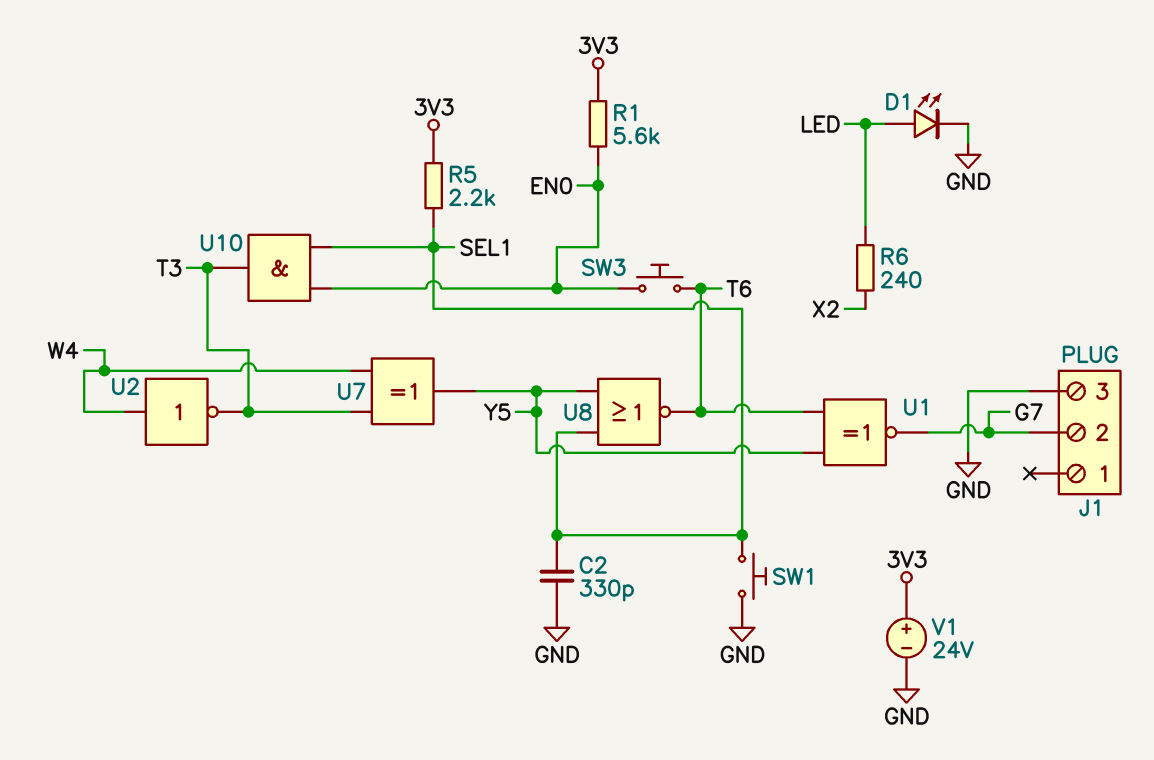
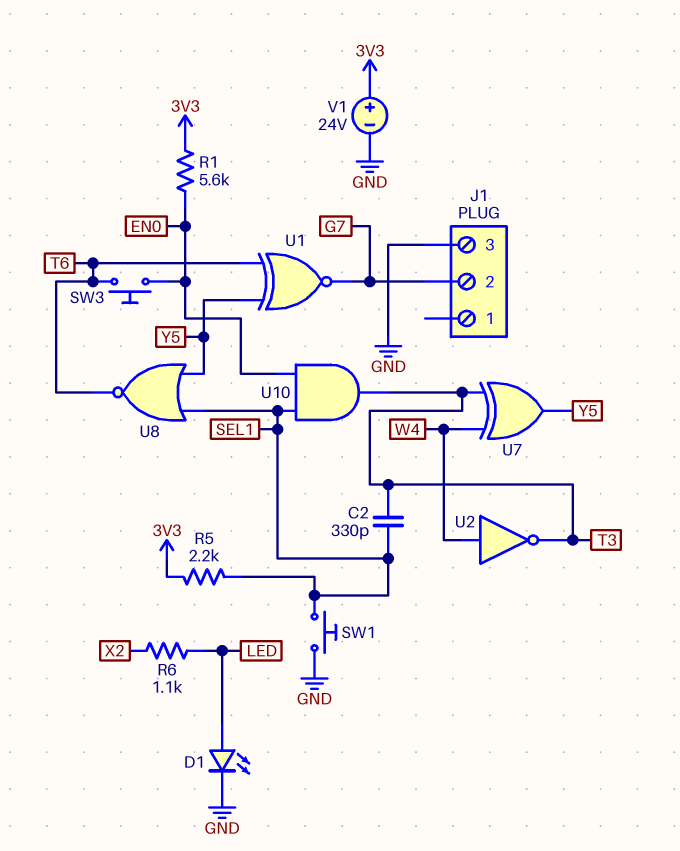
C2: 330pF (GND, SEL1) -> 330pF (SEL1, T3)
R6: 240 (LED, X2) -> 1.1k (LED, X2)

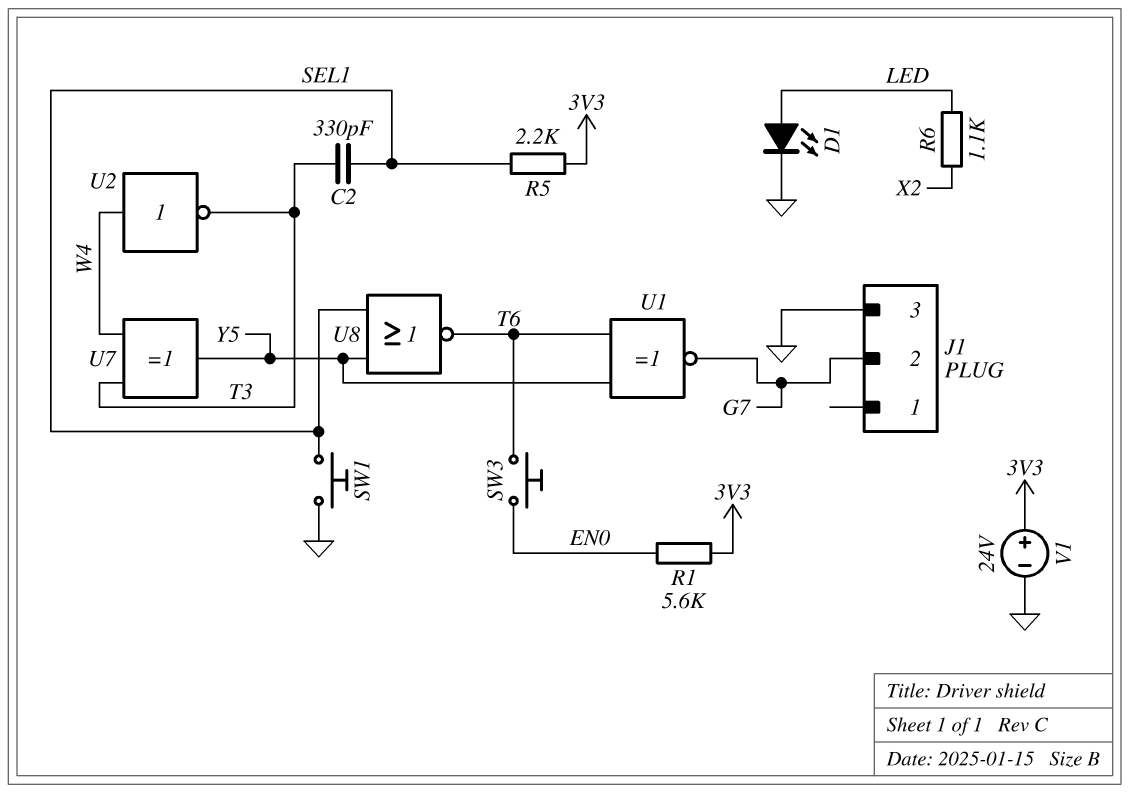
U10: AND (in EN0, in SEL1, out T3) -> none

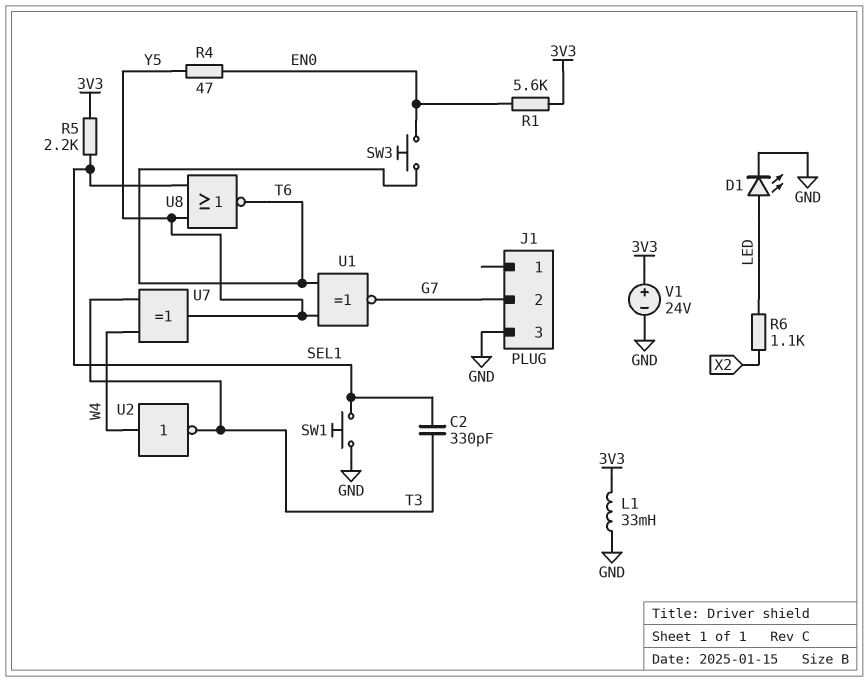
L1: none -> 33mH (3V3, GND)
R4: none -> 47 (EN0, Y5)

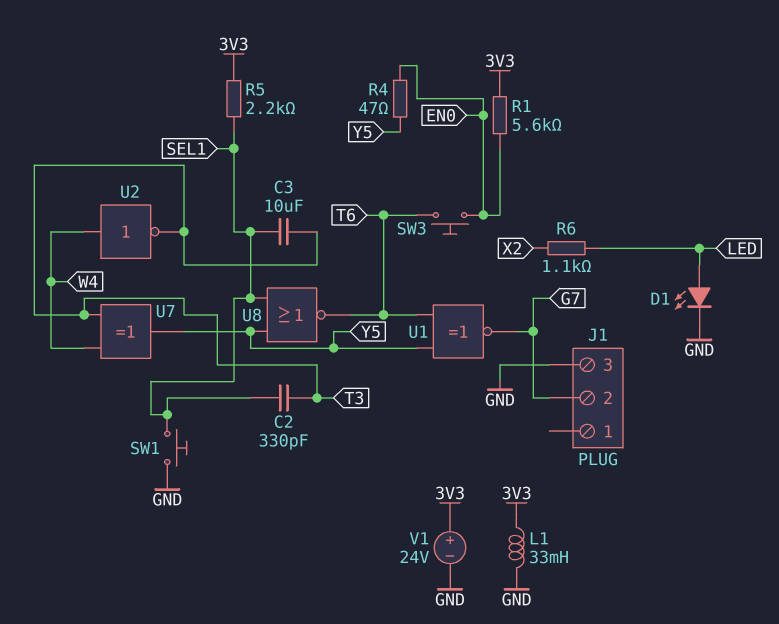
C3: none -> 10uF (SEL1, T3)

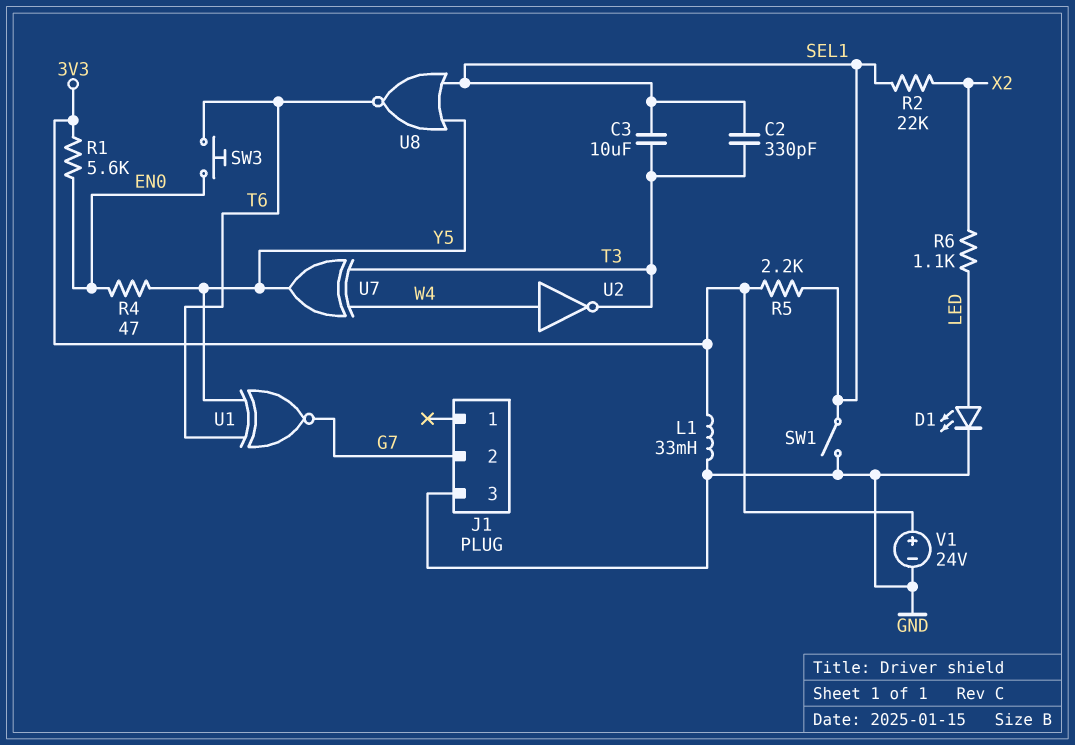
R2: none -> 22k (SEL1, X2)
SW1: button (GND, SEL1) -> switch (GND, SEL1)

